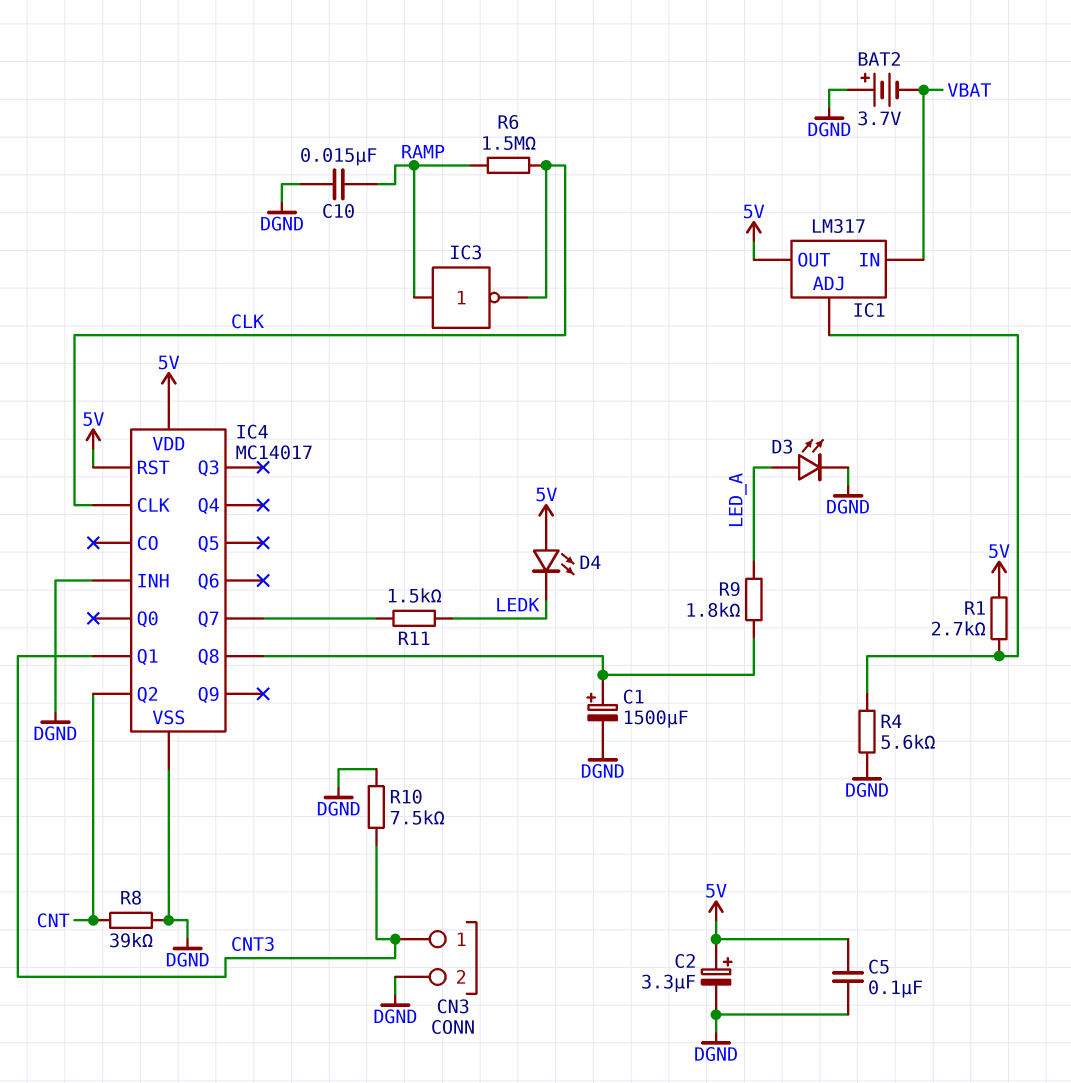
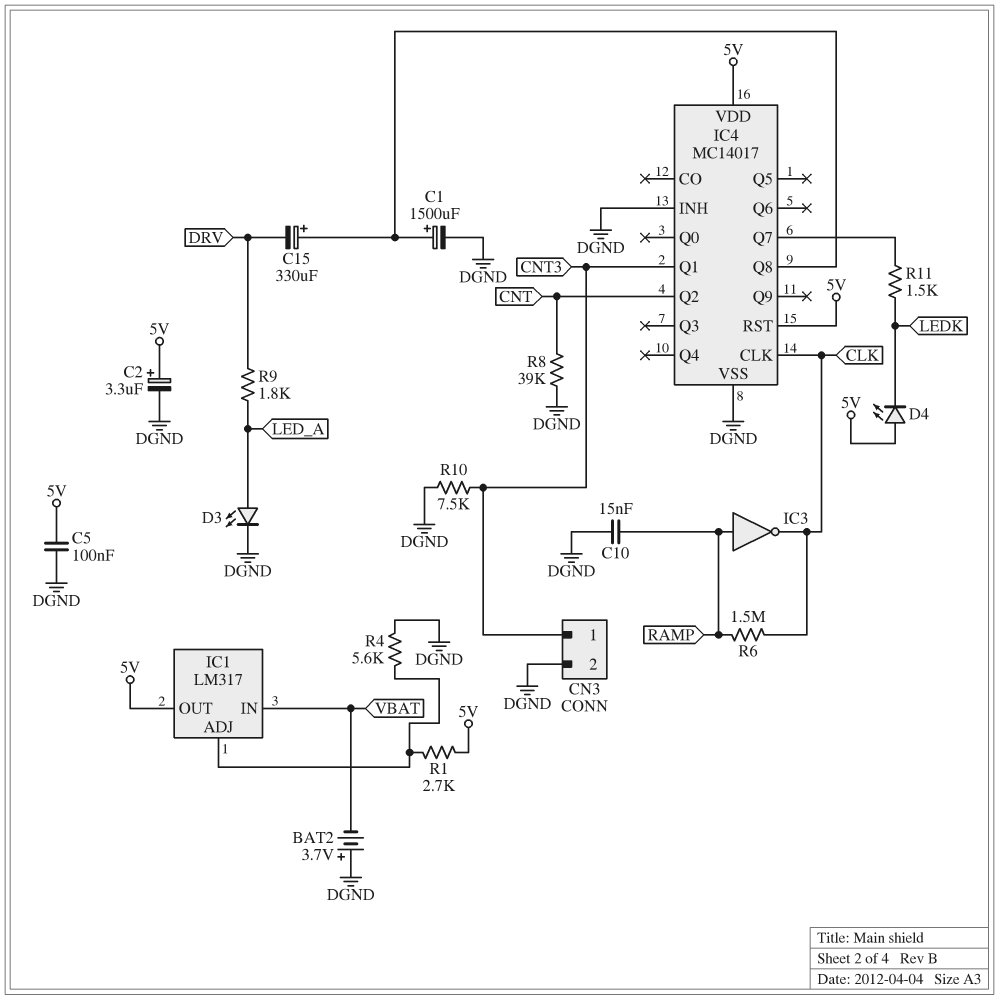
C15: none -> 330uF (plus IC4/Q8, minus DRV)
R9: 1.8k (IC4/Q8, LED_A) -> 1.8k (DRV, LED_A)

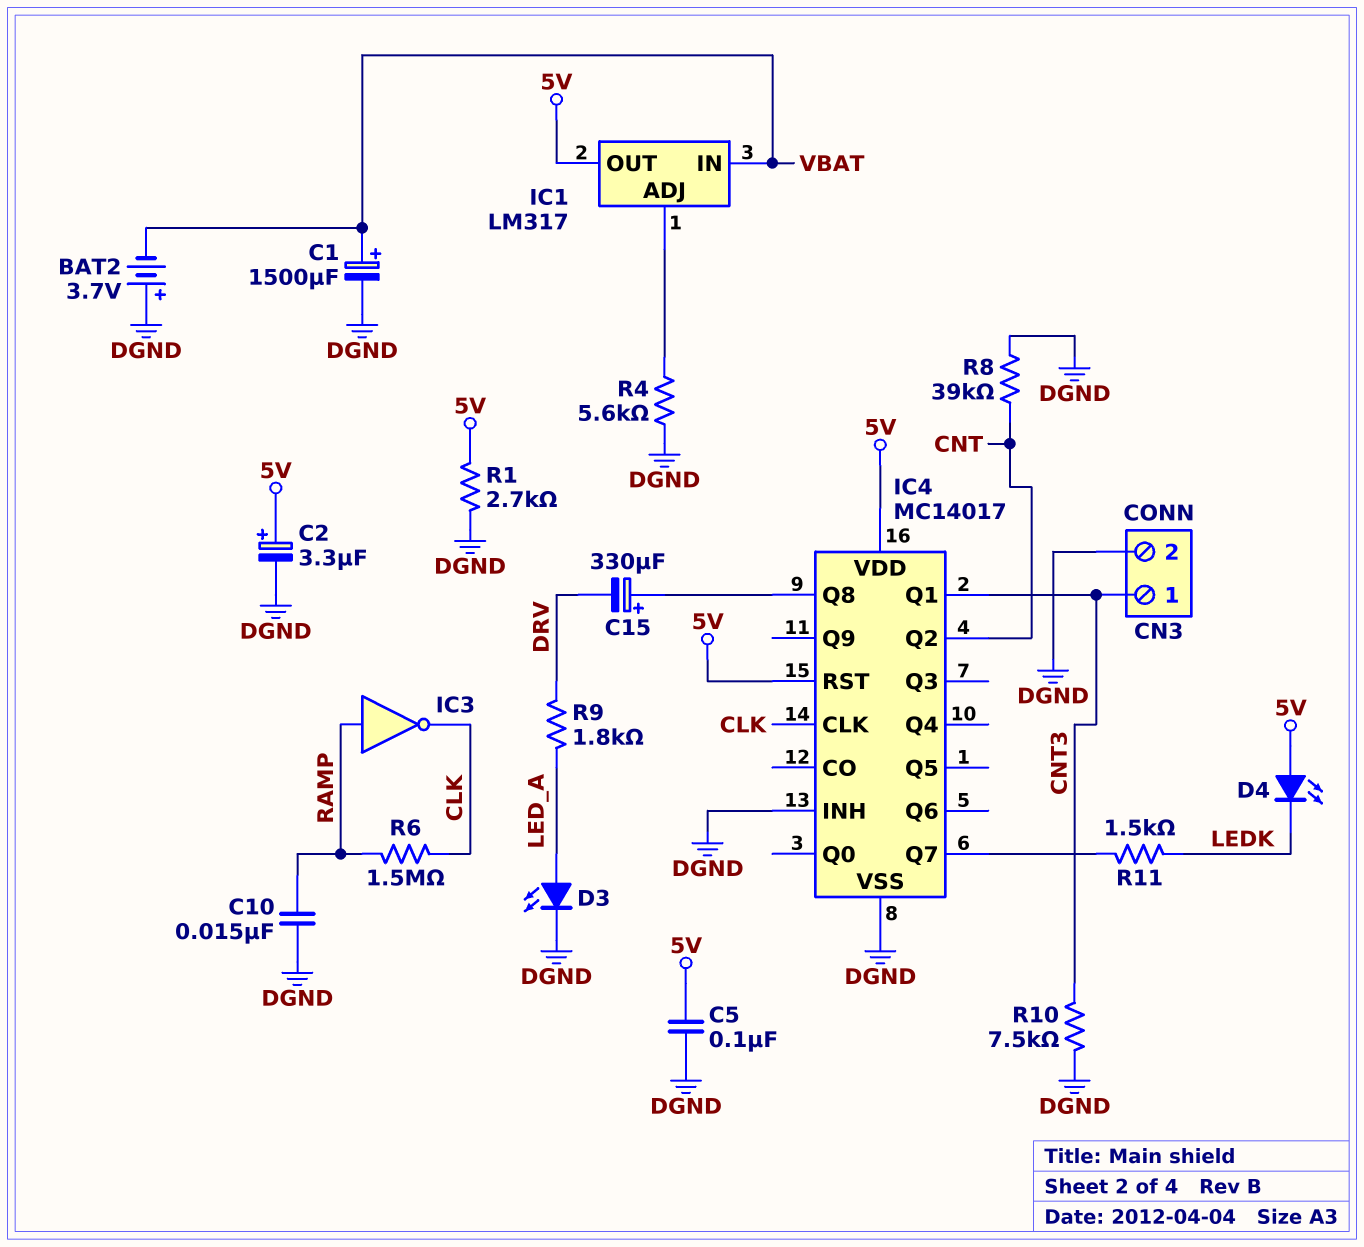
C1: 1500uF (plus IC4/Q8, minus DGND) -> 1500uF (plus VBAT, minus DGND)
R1: 2.7k (5V, IC1/ADJ) -> 2.7k (5V, DGND)

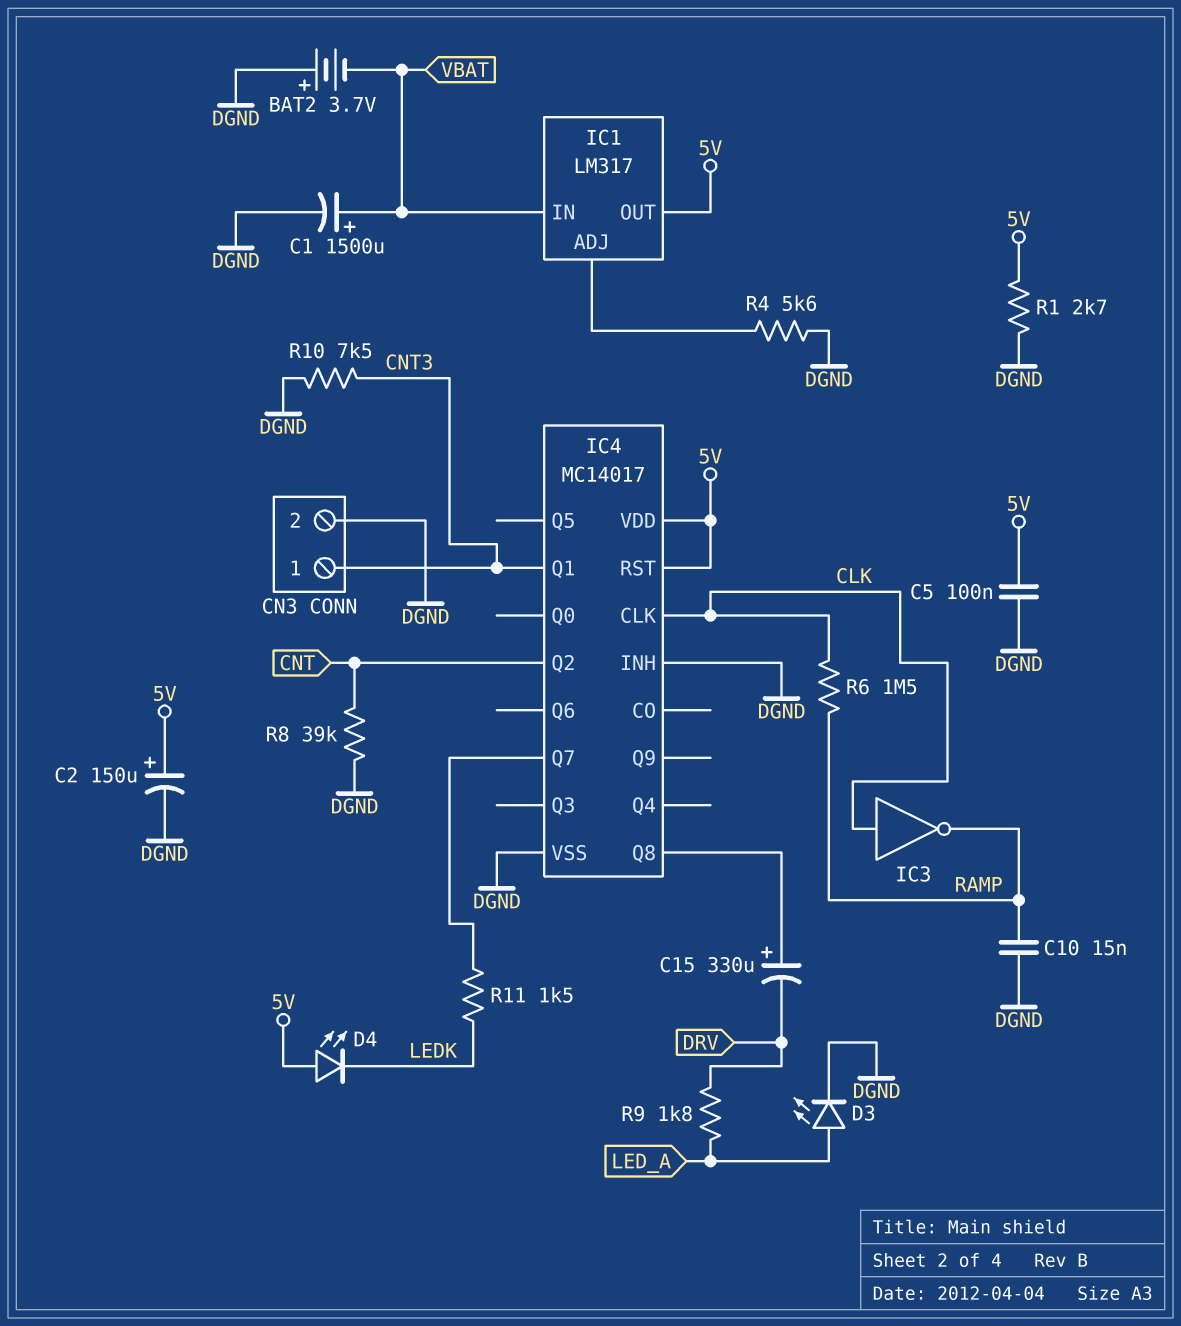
C2: 3.3uF (plus 5V, minus DGND) -> 150uF (plus 5V, minus DGND)
IC3: NOT (in RAMP, out CLK) -> NOT (in CLK, out RAMP)

